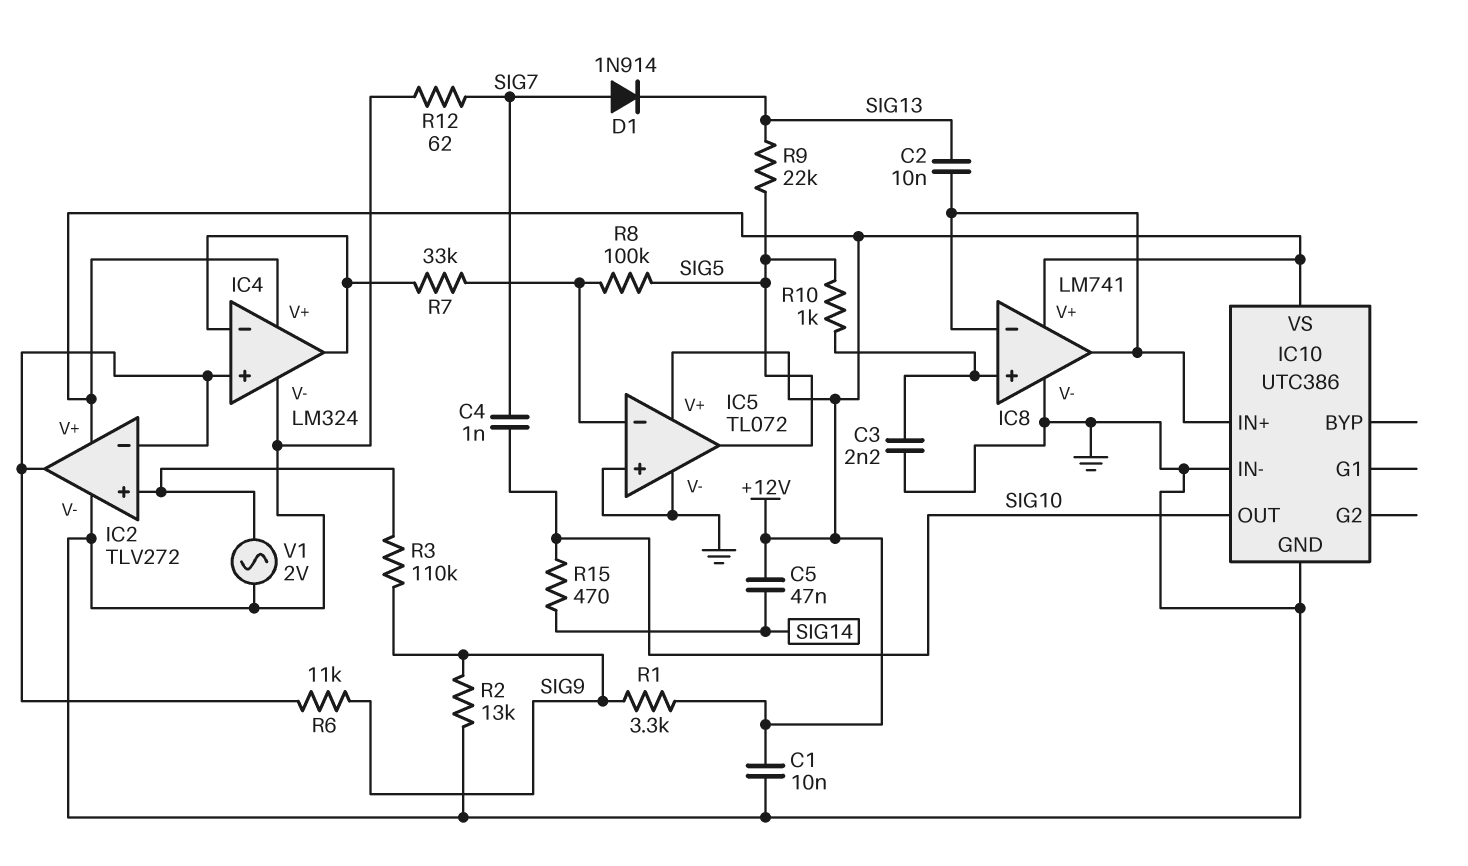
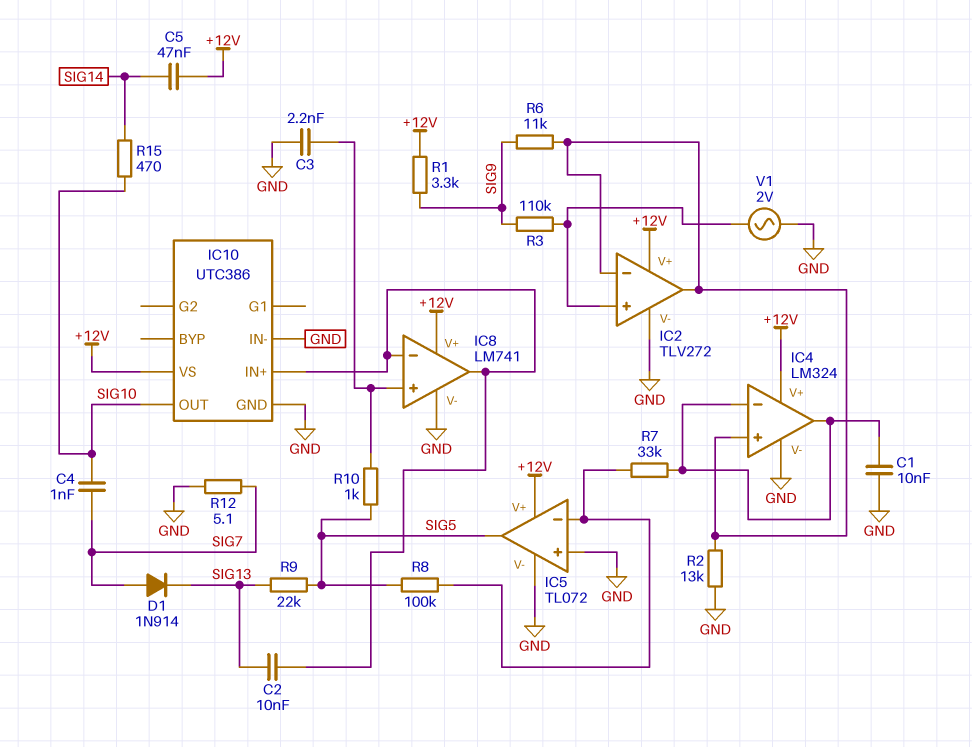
C1: 10nF (+12V, GND) -> 10nF (GND, IC4/in-)
R2: 13k (GND, SIG9) -> 13k (GND, IC2/in-)
R12: 62 (GND, SIG7) -> 5.1 (GND, SIG7)

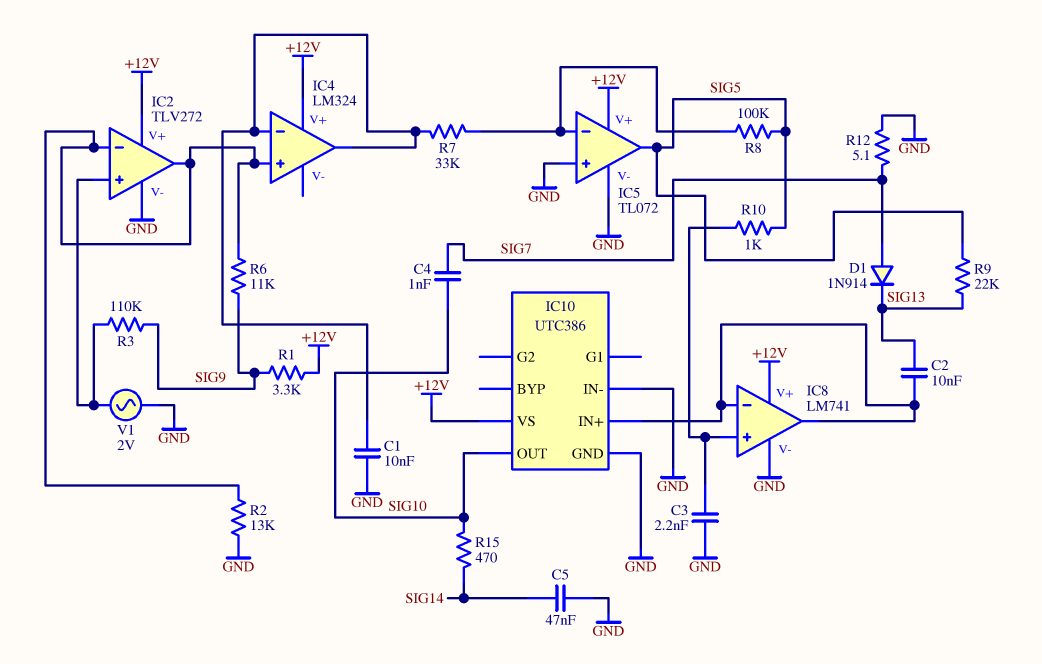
C5: 47nF (+12V, SIG14) -> 47nF (GND, SIG14)
IC4 pin V-: GND -> none

